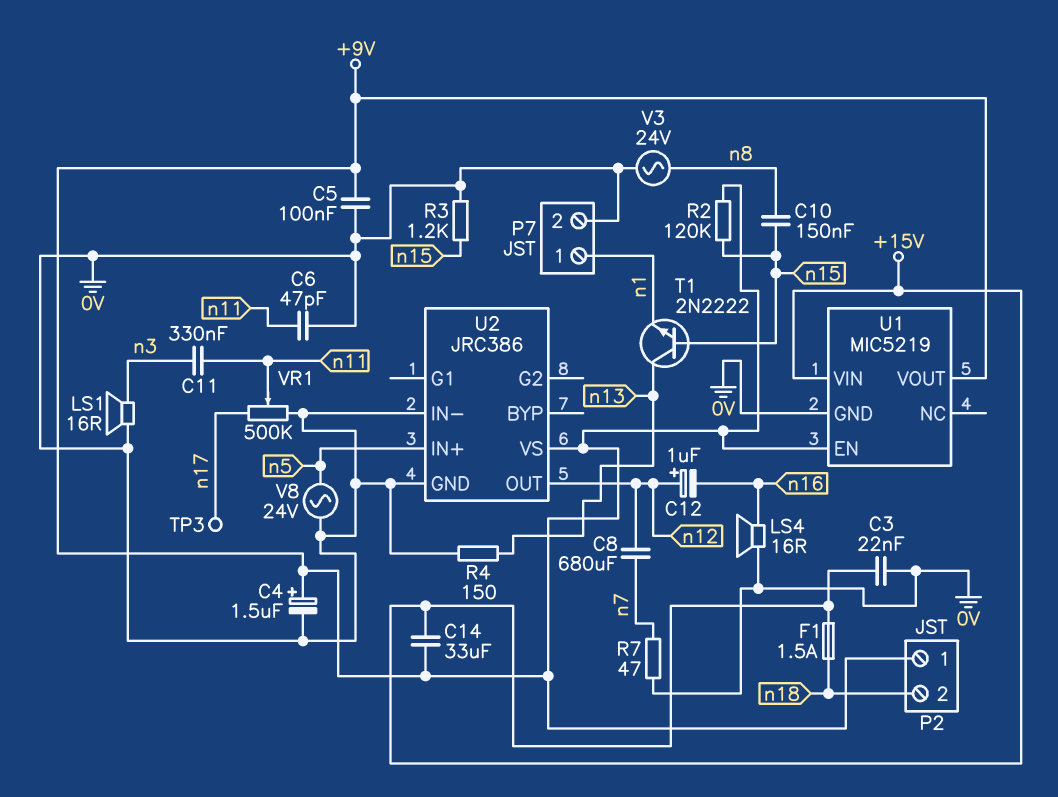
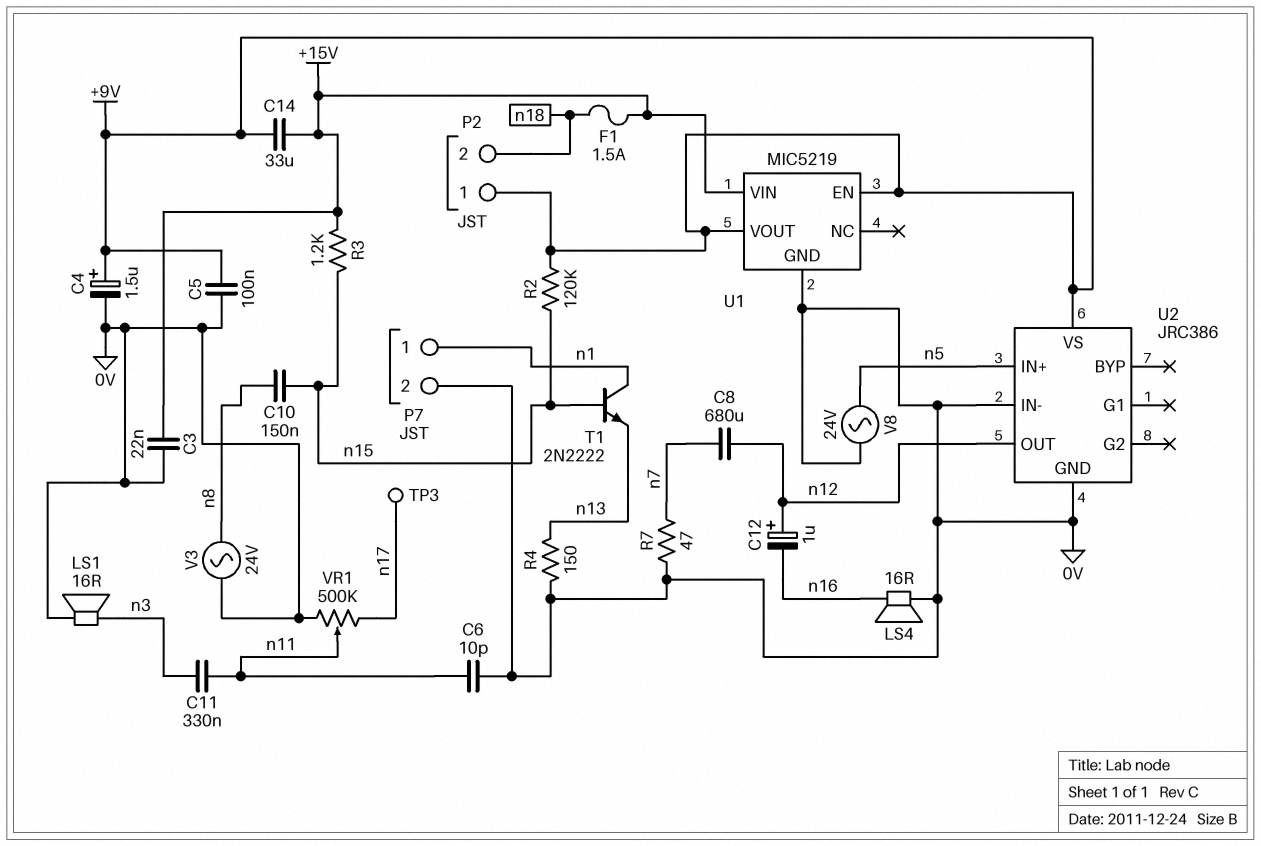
C6: 47pF (0V, n11) -> 10pF (0V, n11)
R3: 1.2k (0V, n15) -> 1.2k (+15V, n15)
T1: NPN 2N2222 (B n15, C n13, E n1) -> NPN 2N2222 (B n15, C n1, E n13)

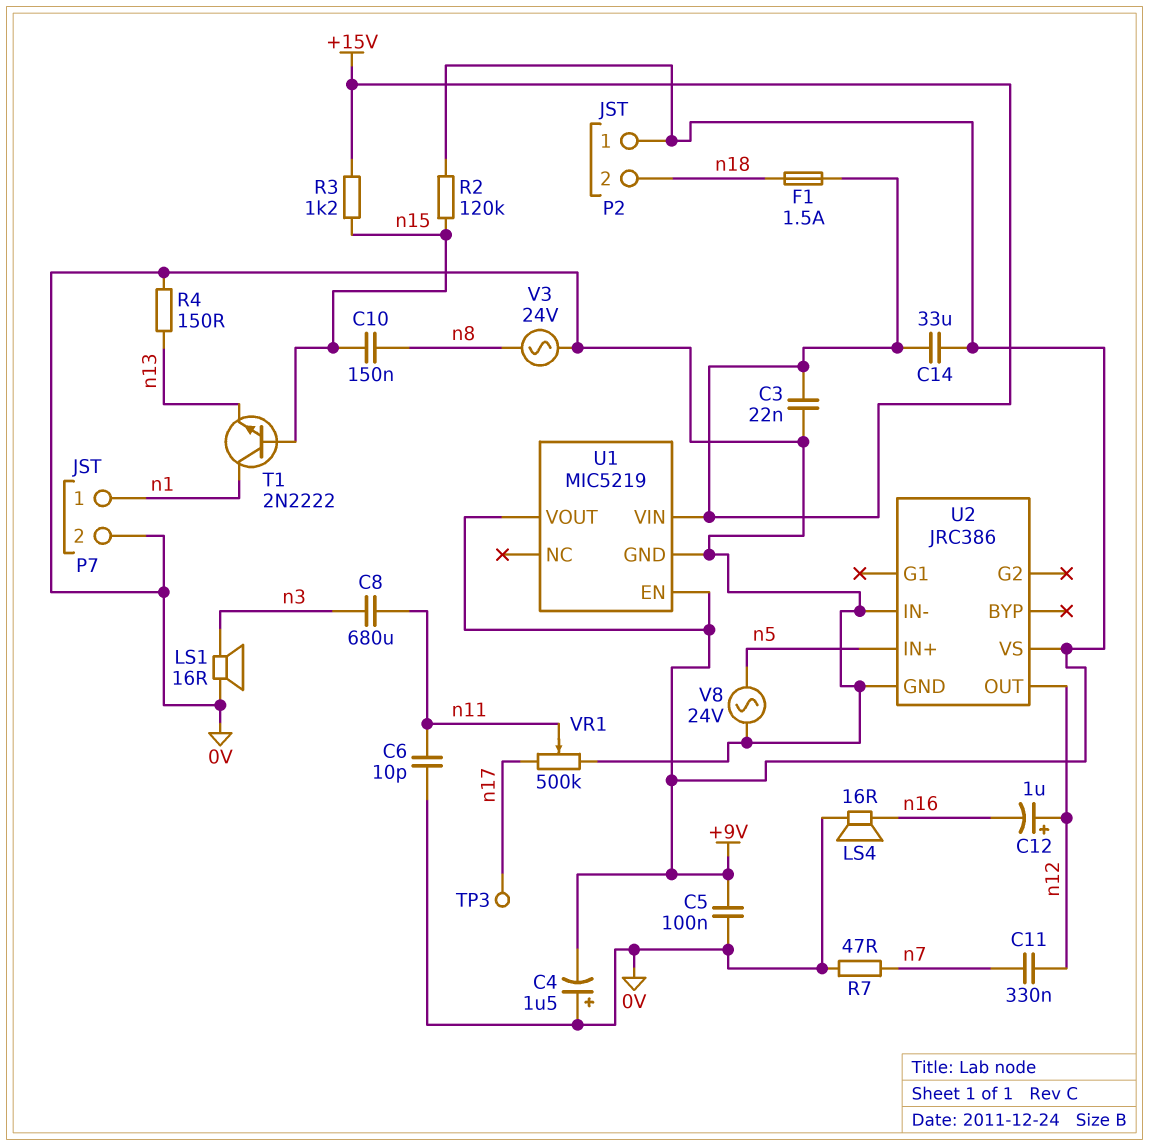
C4: 1.5uF (plus +9V, minus 0V) -> 1.5uF (plus 0V, minus +9V)
C8: 680uF (n7, n12) -> 680uF (n3, n11)
C11: 330nF (n3, n11) -> 330nF (n7, n12)

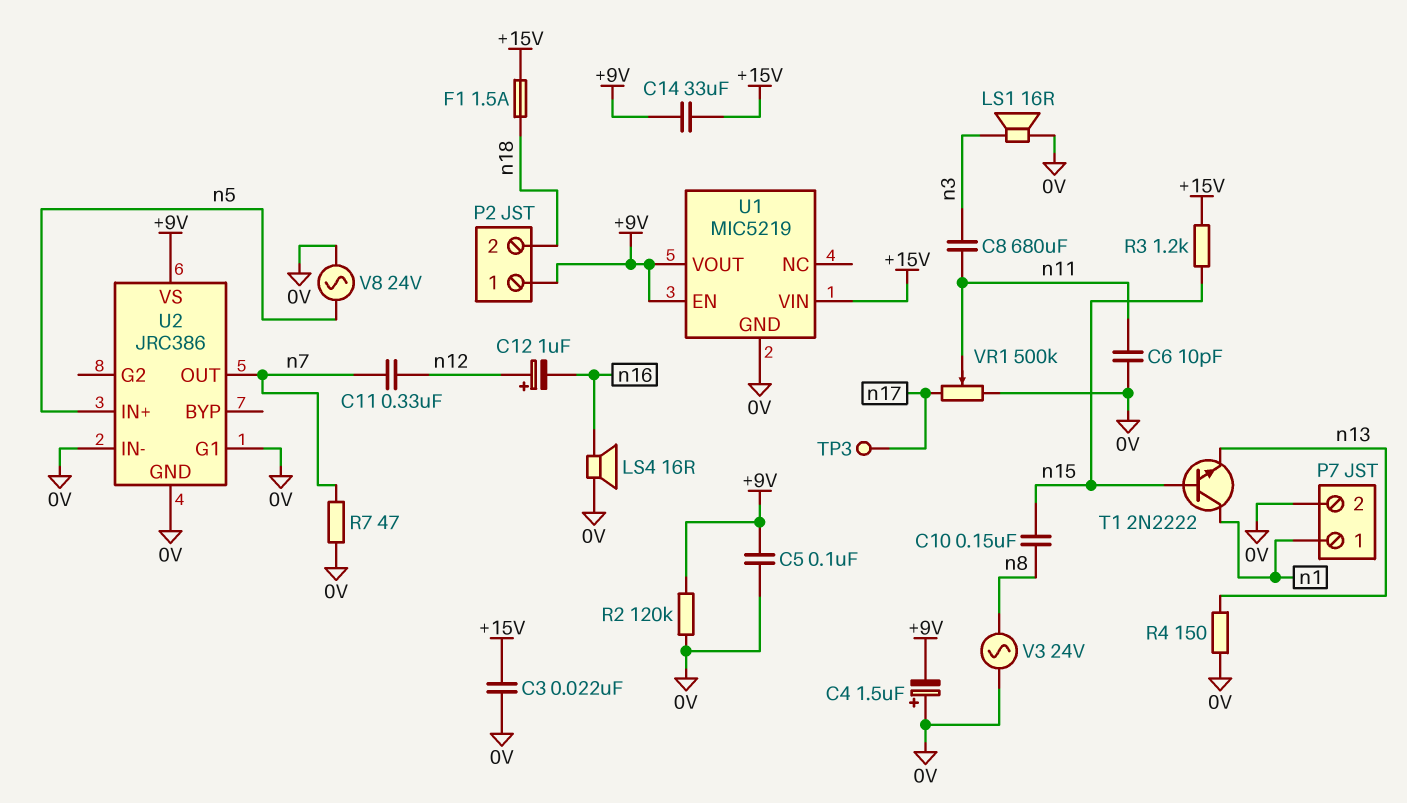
R2: 120k (+9V, n15) -> 120k (+9V, 0V)
U2 pin G1: none -> 0V
U2 pin OUT: n12 -> n7

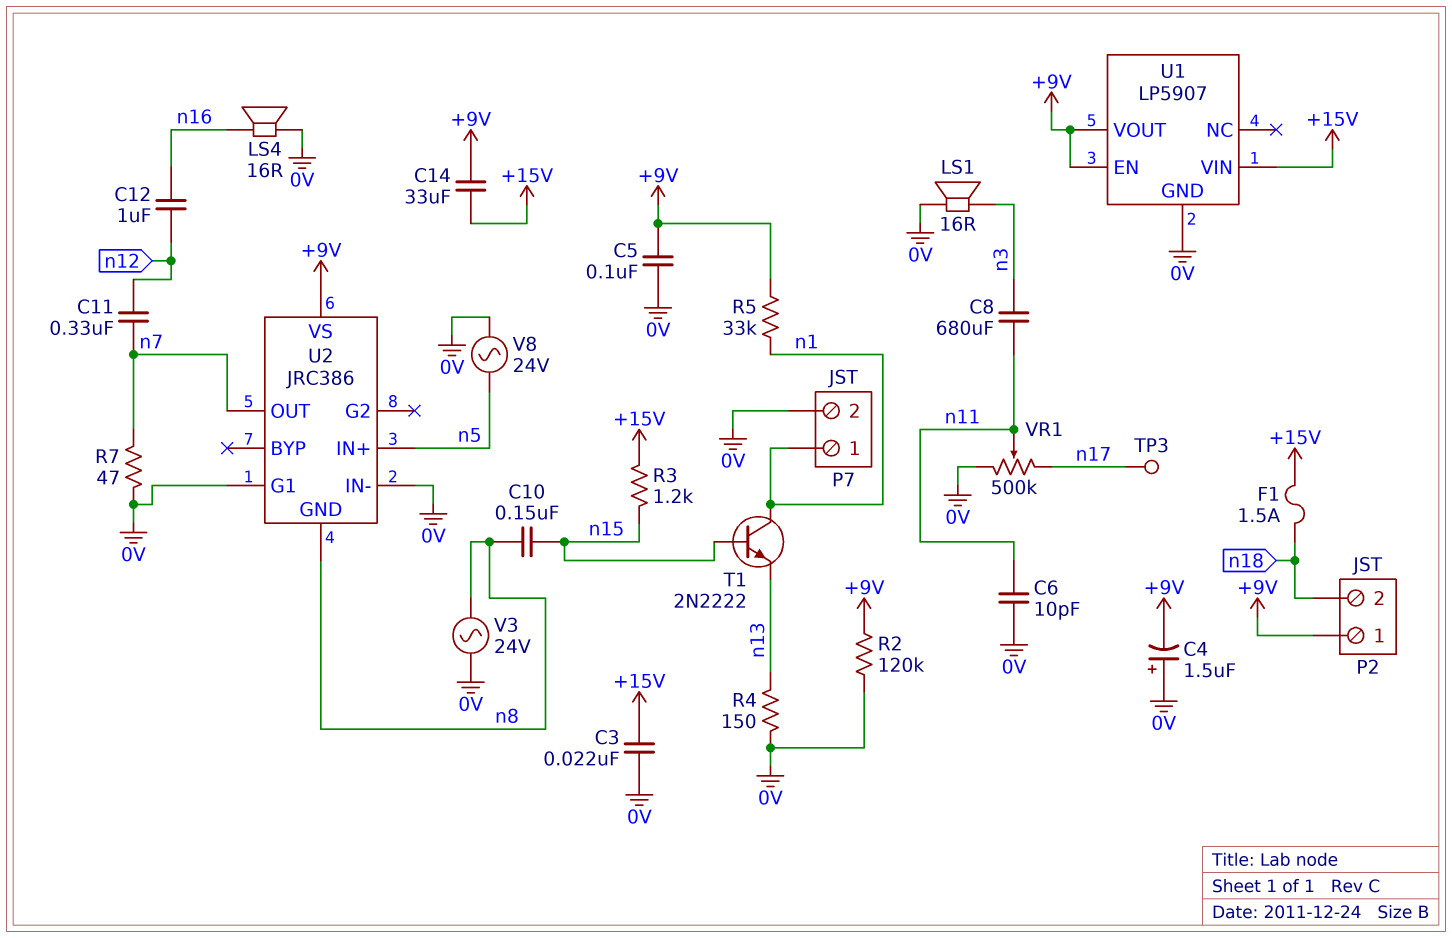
C12: 1uF (plus n12, minus n16) -> 1uF (n12, n16)
R5: none -> 33k (+9V, n1)
U1: MIC5219 -> LP5907
U2 pin GND: 0V -> n8

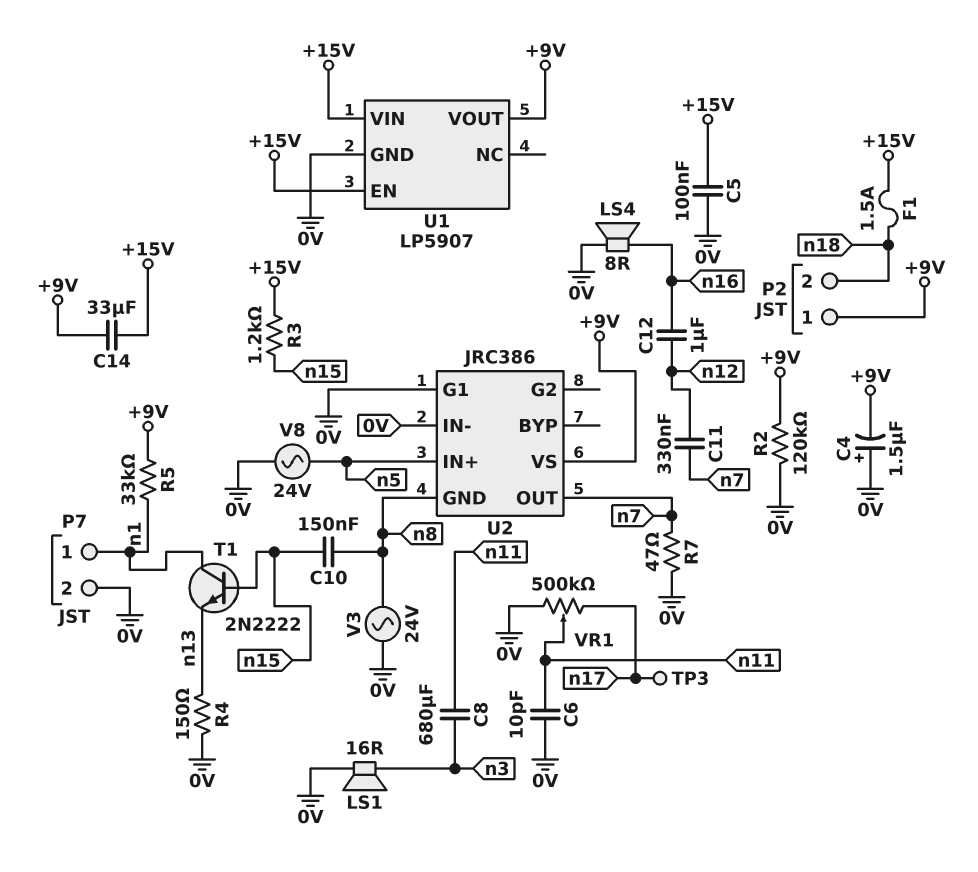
C3: 22nF (+15V, 0V) -> none
C5: 100nF (+9V, 0V) -> 100nF (+15V, 0V)
LS4: speaker 16R (0V, n16) -> speaker 8R (0V, n16)
U1 pin EN: +9V -> +15V

